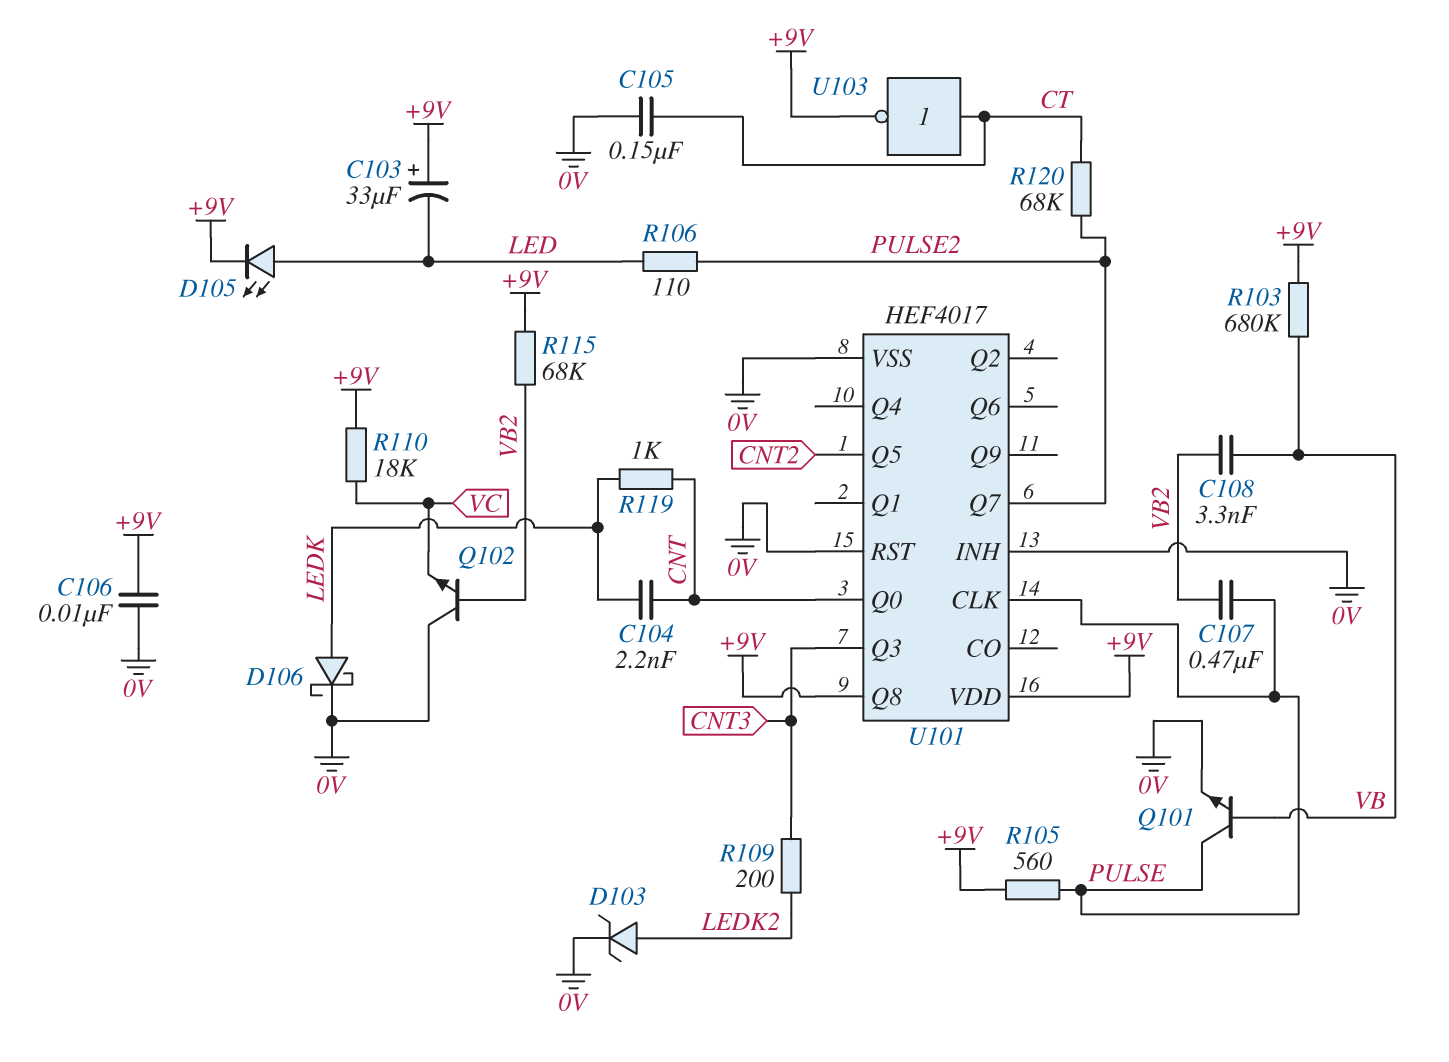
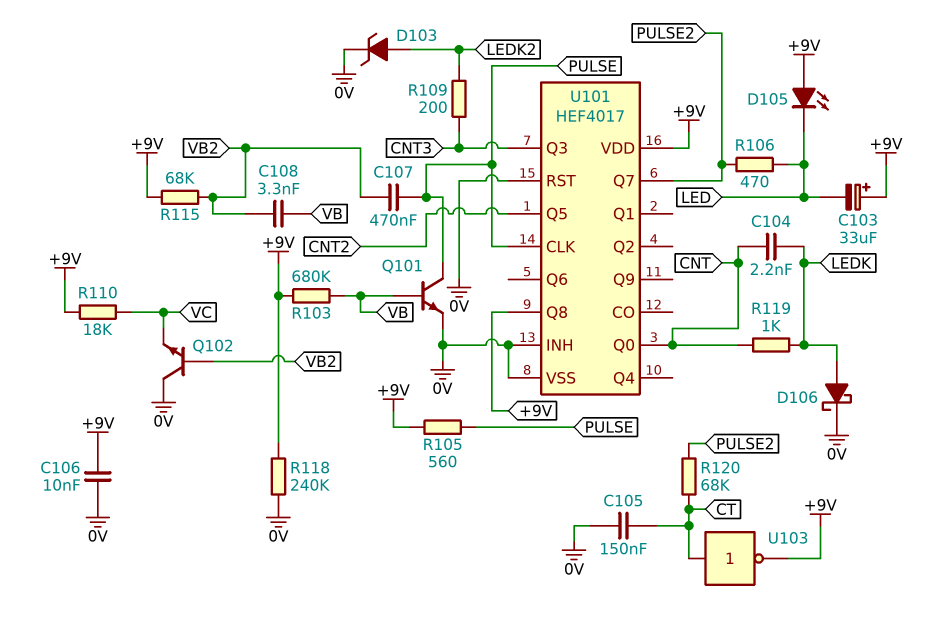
D105: LED (A LED, K +9V) -> LED (A +9V, K LED)
R106: 110 (LED, PULSE2) -> 470 (LED, PULSE2)
R118: none -> 240k (+9V, 0V)

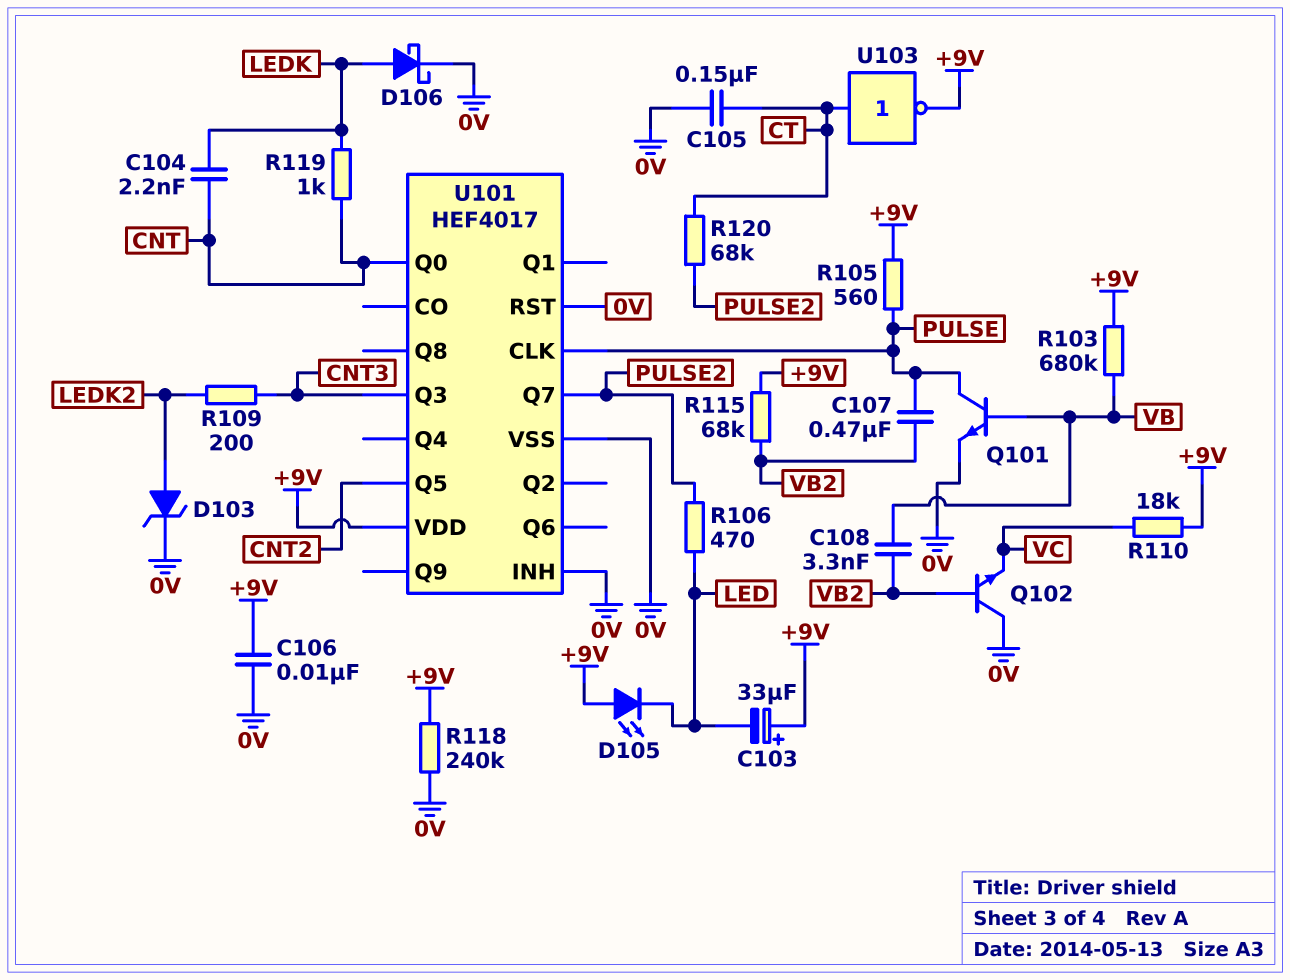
U101 pin Q8: +9V -> none

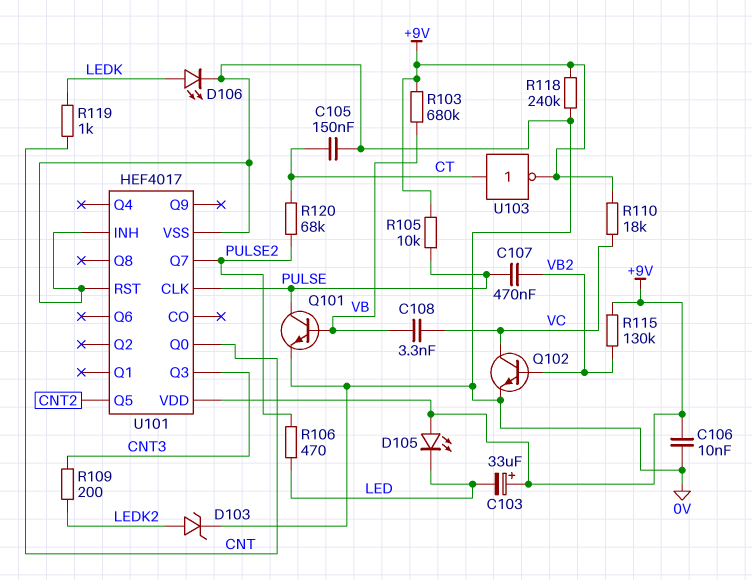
C104: 2.2nF (CNT, LEDK) -> none
C108: 3.3nF (VB, VB2) -> 3.3nF (VB, VC)
D106: schottky (A LEDK, K 0V) -> LED (A LEDK, K 0V)
Q102: NPN (B VB2, C 0V, E VC) -> NPN (B VB2, C VC, E 0V)
R105: 560 (+9V, PULSE) -> 10k (+9V, PULSE)
R115: 68k (+9V, VB2) -> 130k (+9V, VB2)

